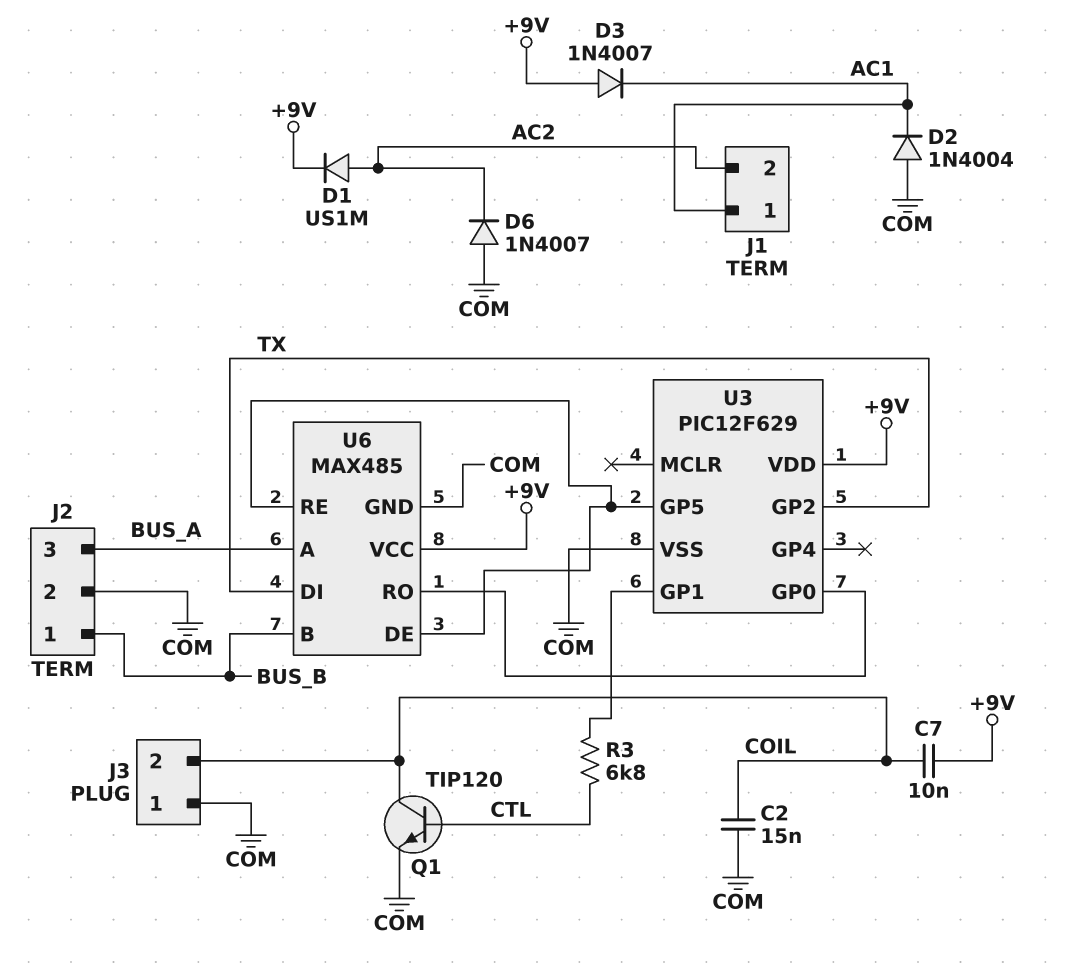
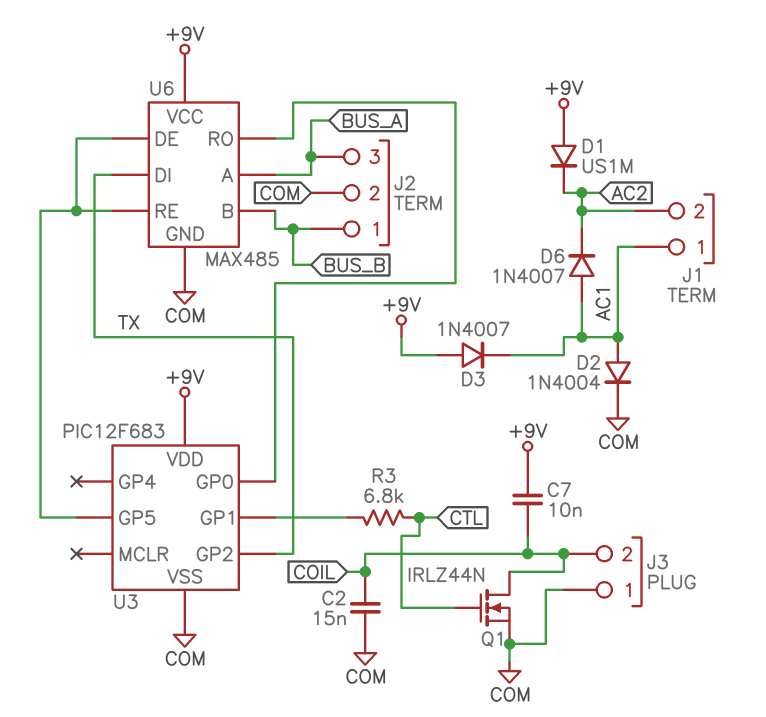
D1: diode US1M (A AC2, K +9V) -> diode US1M (A +9V, K AC2)
D2: diode 1N4004 (A COM, K AC1) -> diode 1N4004 (A AC1, K COM)
D6: diode 1N4007 (A COM, K AC2) -> diode 1N4007 (A AC1, K AC2)
Q1: NPN TIP120 (B CTL, C COIL, E COM) -> NMOS IRLZ44N (G CTL, D COIL, S COM)
U3: PIC12F629 -> PIC12F683

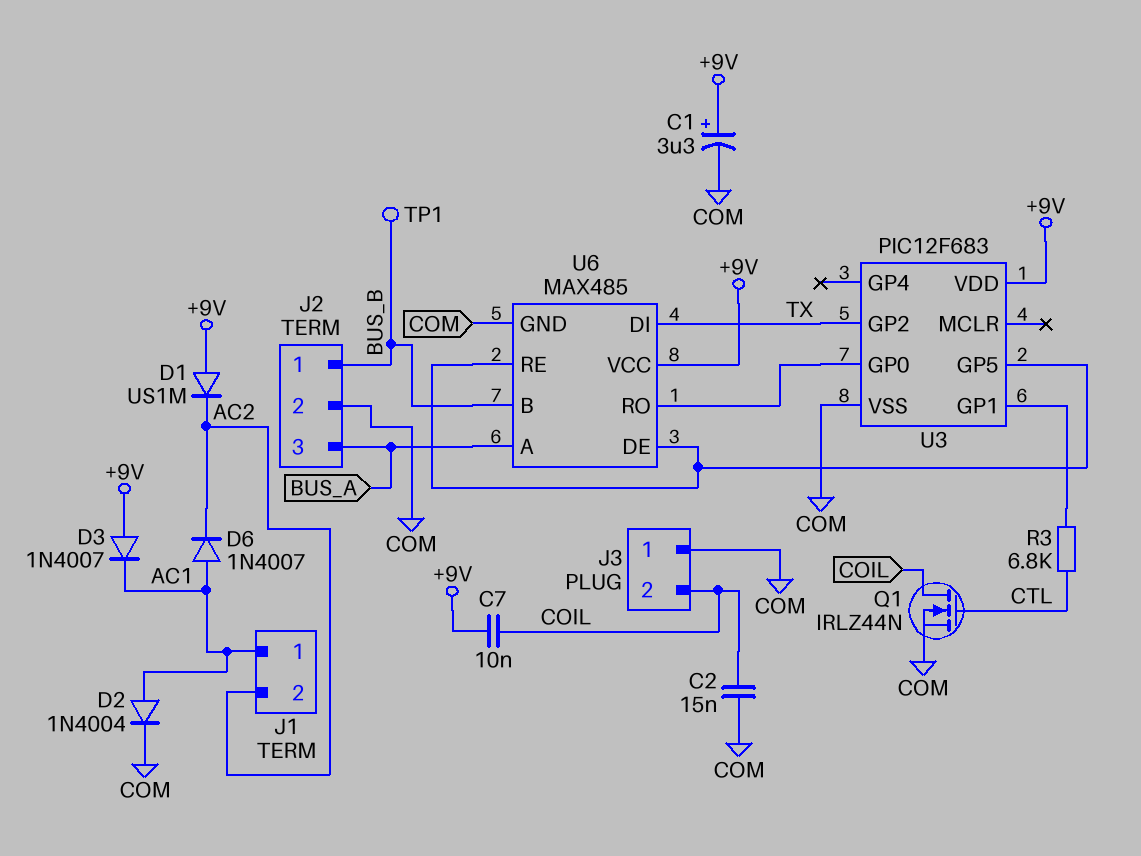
C1: none -> 3.3uF (plus +9V, minus COM)
TP1: none -> test point (BUS_B)

